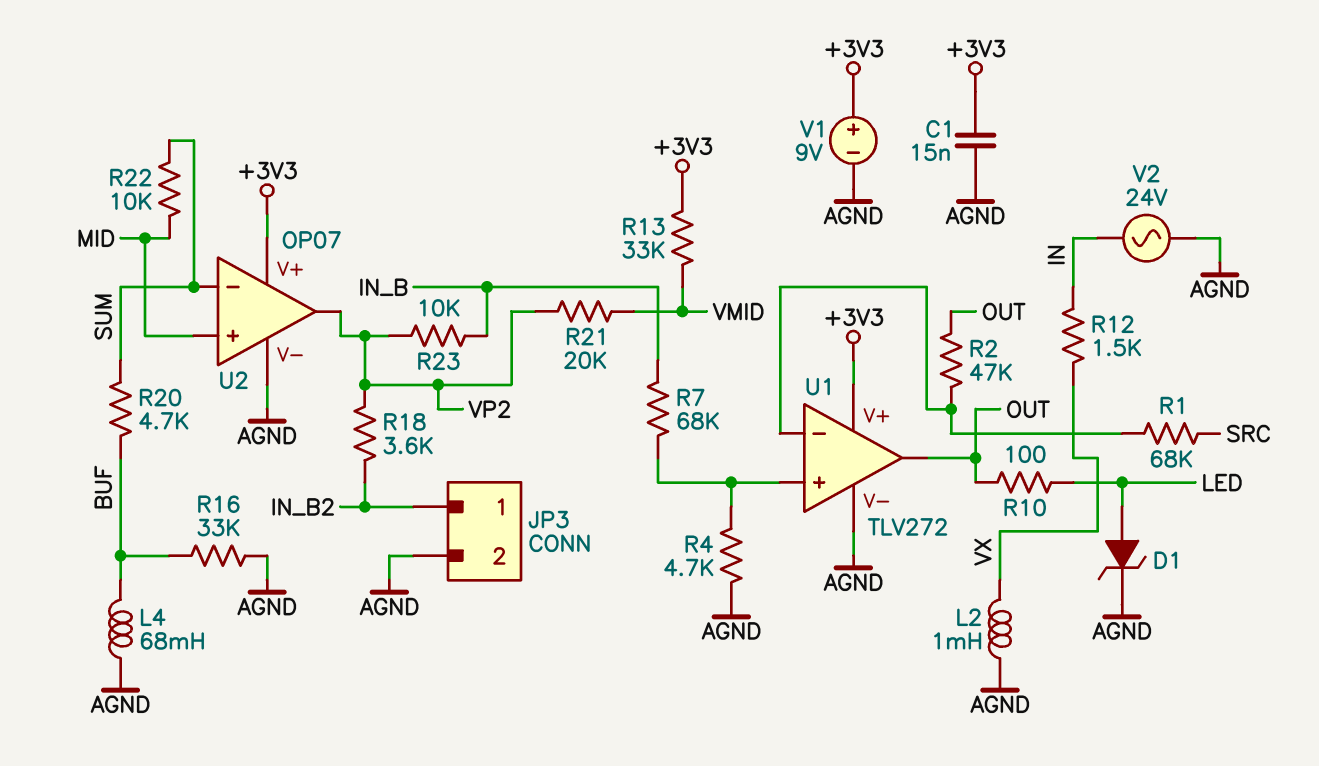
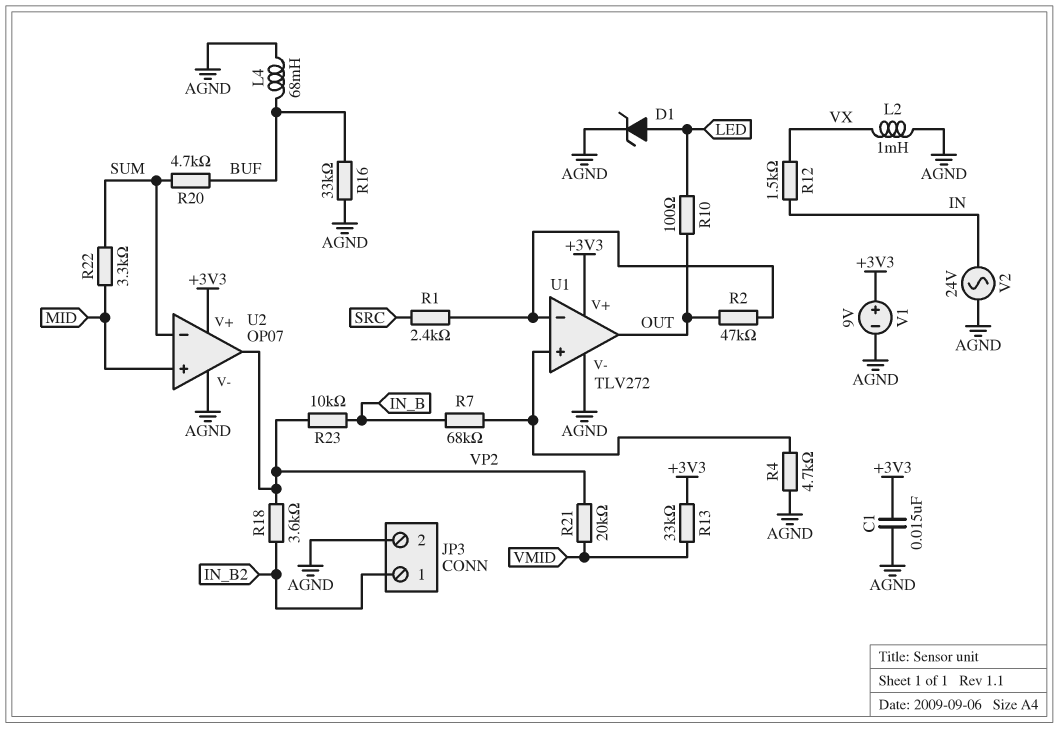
R1: 68k (SRC, U1/in-) -> 2.4k (SRC, U1/in-)
R22: 10k (MID, SUM) -> 3.3k (MID, SUM)

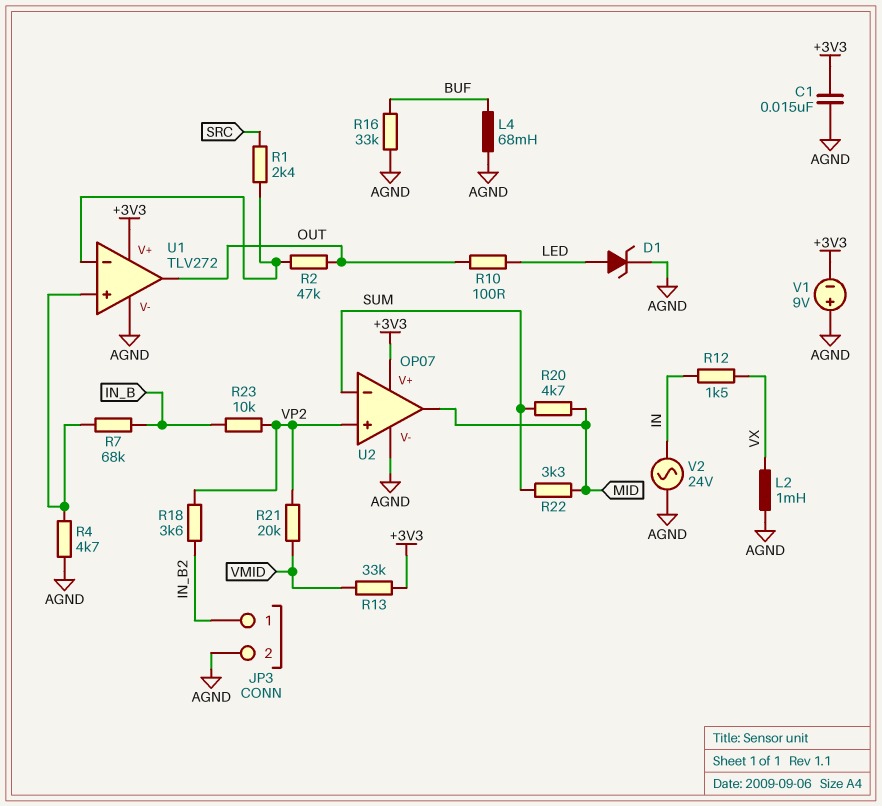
R20: 4.7k (BUF, SUM) -> 4.7k (MID, SUM)
U2 pin in+: MID -> VP2
U2 pin out: VP2 -> MID
V1: 9V (plus +3V3, minus AGND) -> 9V (plus AGND, minus +3V3)

